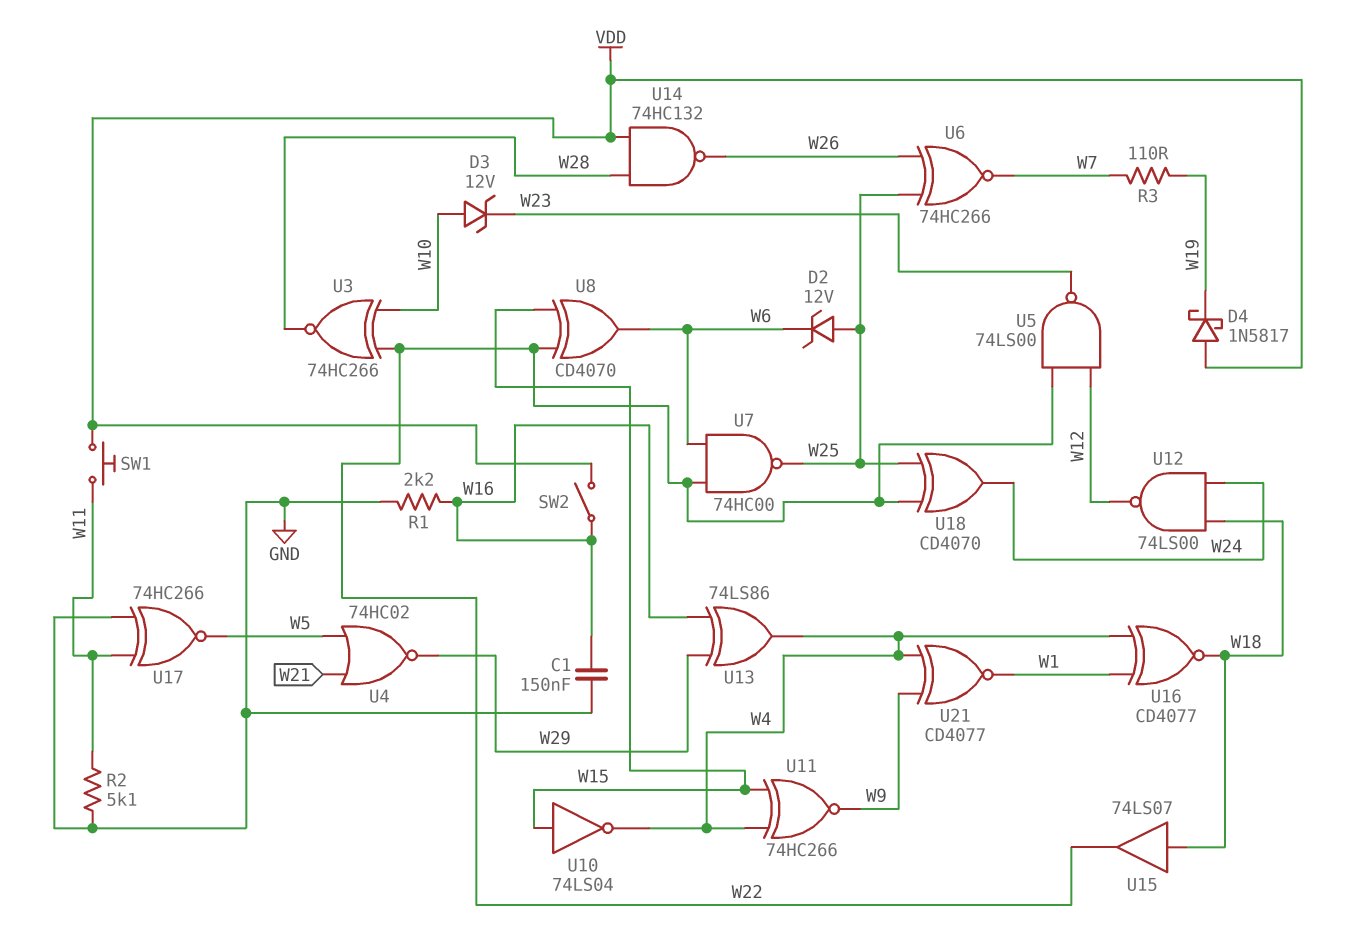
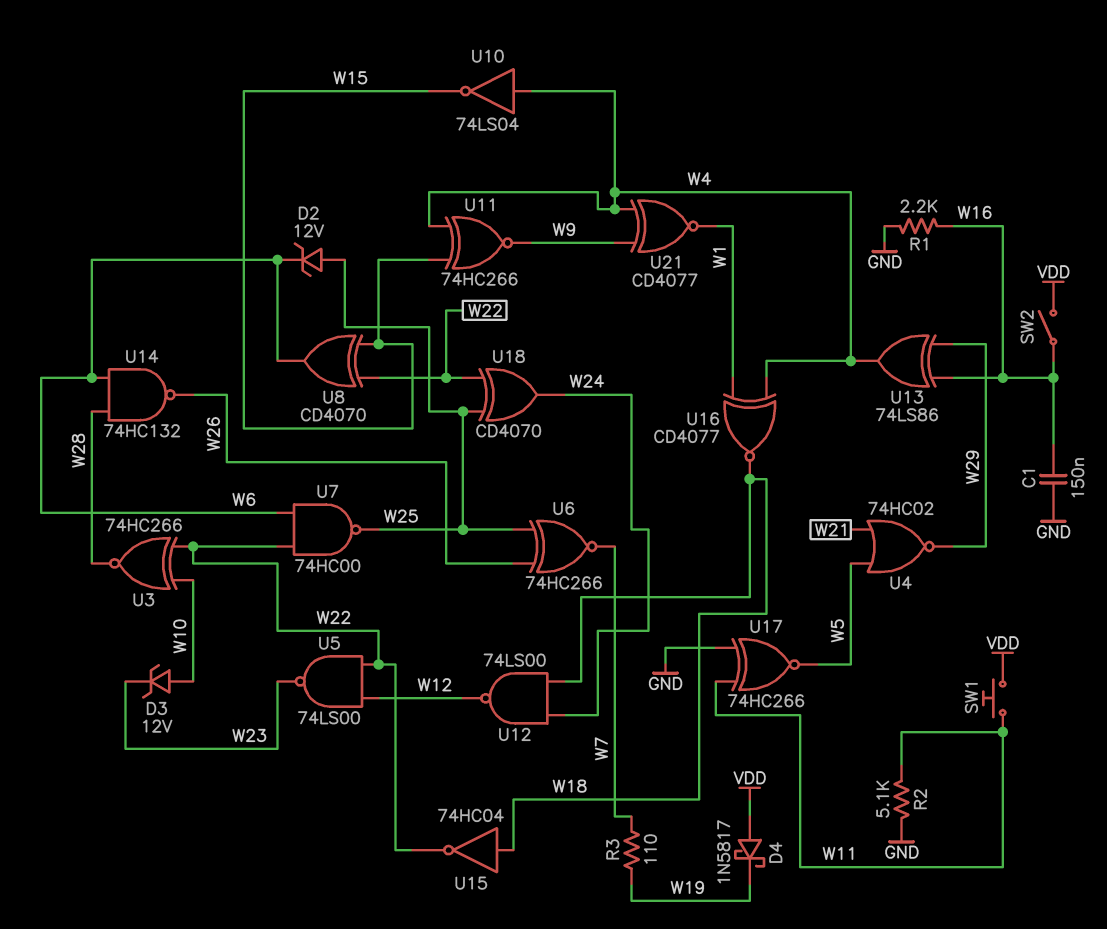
U10: NOT 74LS04 (in W15, out W4) -> NOT 74LS04 (in W4, out W15)
U14: NAND 74HC132 (in VDD, in W28, out W26) -> NAND 74HC132 (in W6, in W28, out W26)
U15: buffer 74LS07 (in W18, out W22) -> NOT 74HC04 (in W18, out W22)

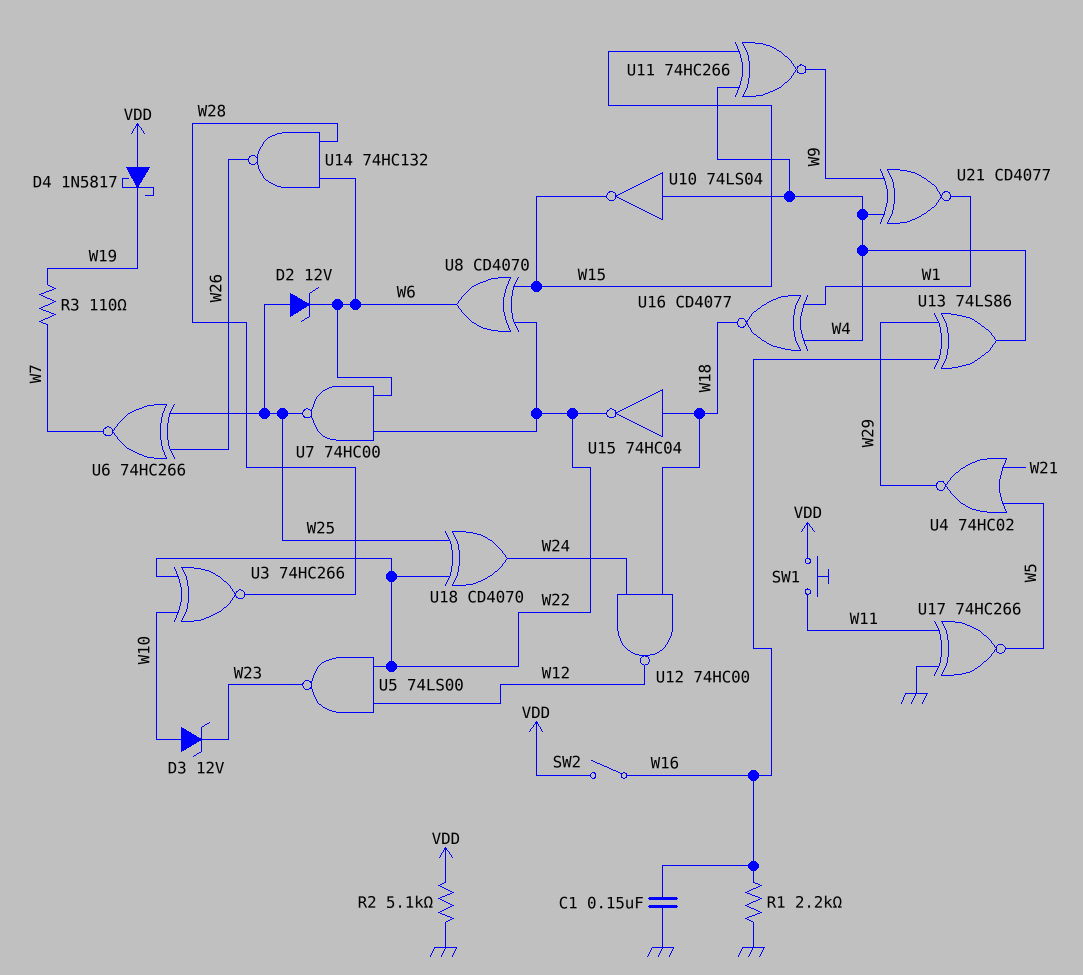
R2: 5.1k (GND, W11) -> 5.1k (GND, VDD)
U12: NAND 74LS00 (in W18, in W24, out W12) -> NAND 74HC00 (in W18, in W24, out W12)

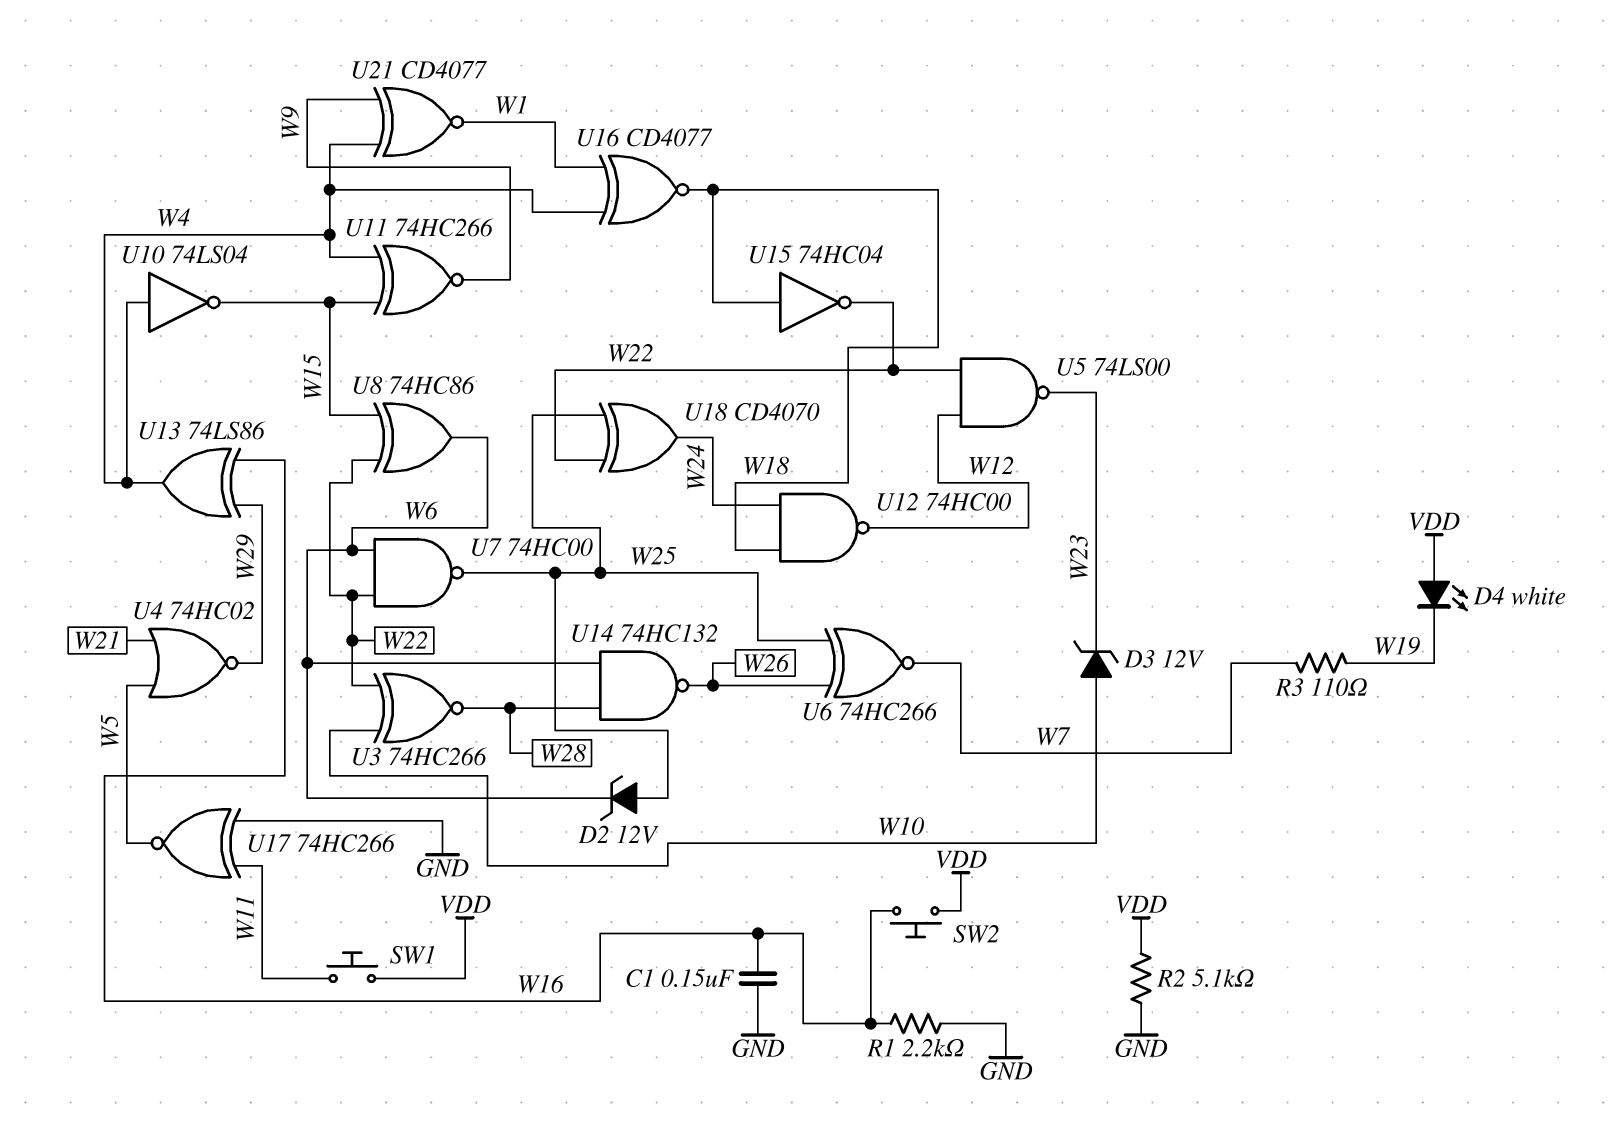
D4: schottky 1N5817 (A VDD, K W19) -> LED white (A VDD, K W19)
SW2: switch (VDD, W16) -> button (VDD, W16)
U8: XOR CD4070 (in W15, in W22, out W6) -> XOR 74HC86 (in W15, in W22, out W6)

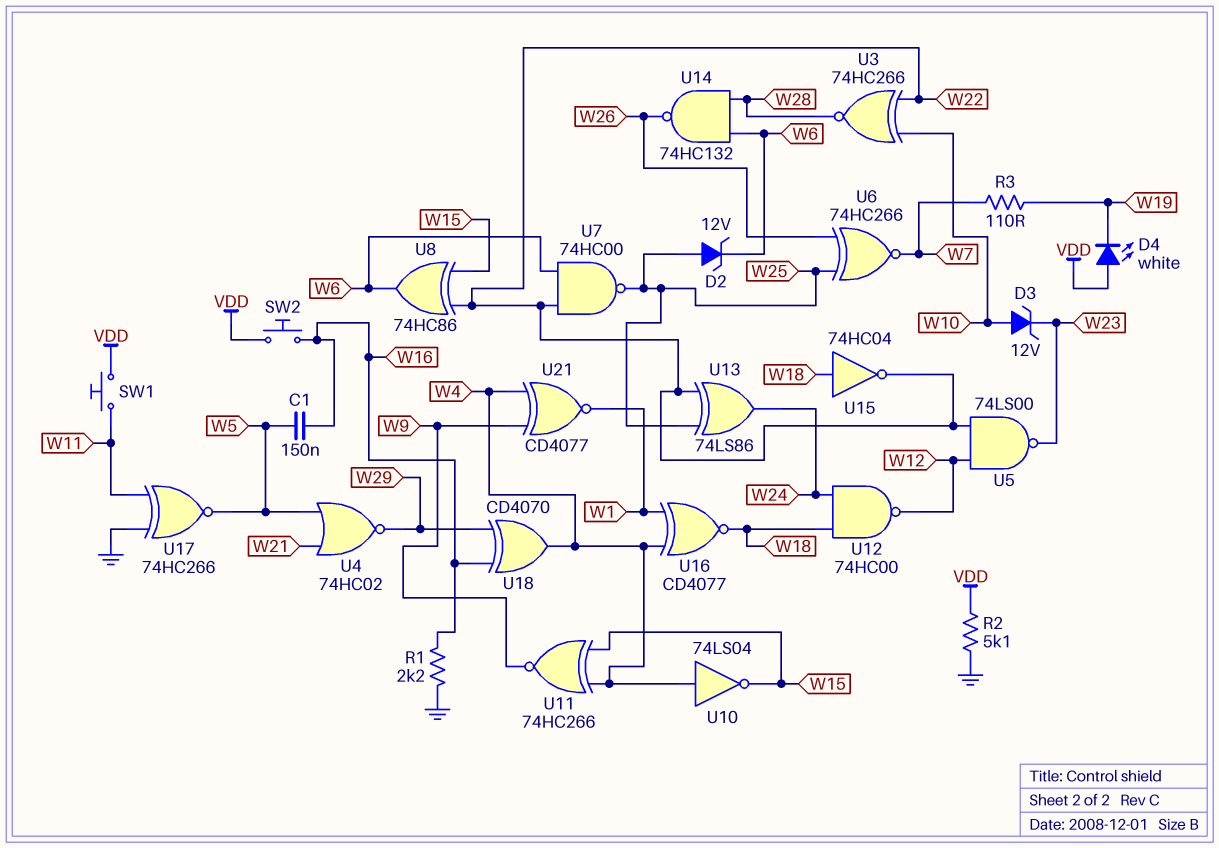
C1: 150nF (GND, W16) -> 150nF (W5, W16)
U13: XOR 74LS86 (in W16, in W29, out W4) -> XOR 74LS86 (in W22, in W25, out W24)
U18: XOR CD4070 (in W22, in W25, out W24) -> XOR CD4070 (in W16, in W29, out W4)

